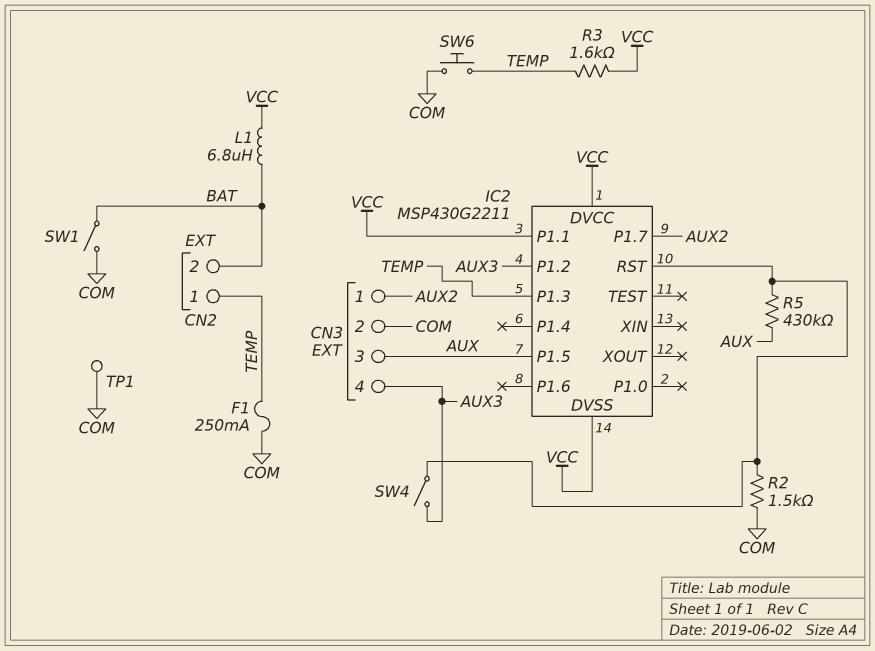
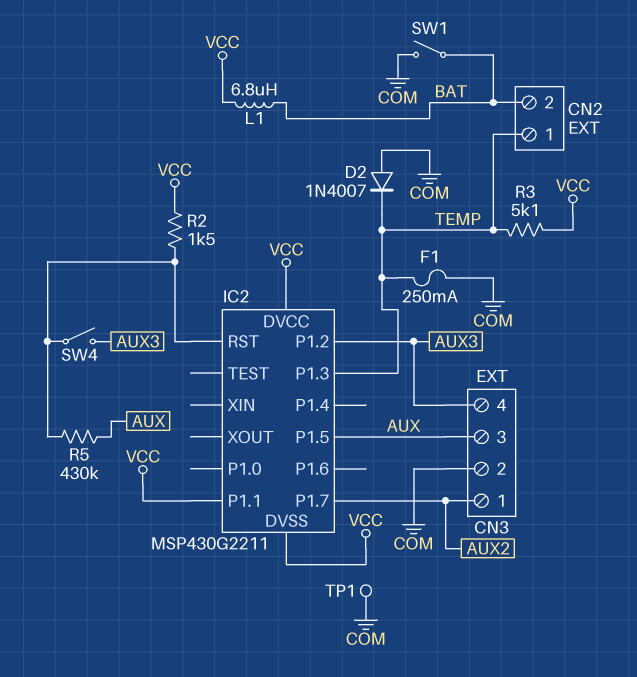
D2: none -> diode 1N4007 (A COM, K TEMP)
R2: 1.5k (COM, IC2/RST) -> 1.5k (IC2/RST, VCC)
R3: 1.6k (TEMP, VCC) -> 5.1k (TEMP, VCC)
SW6: button (COM, TEMP) -> none

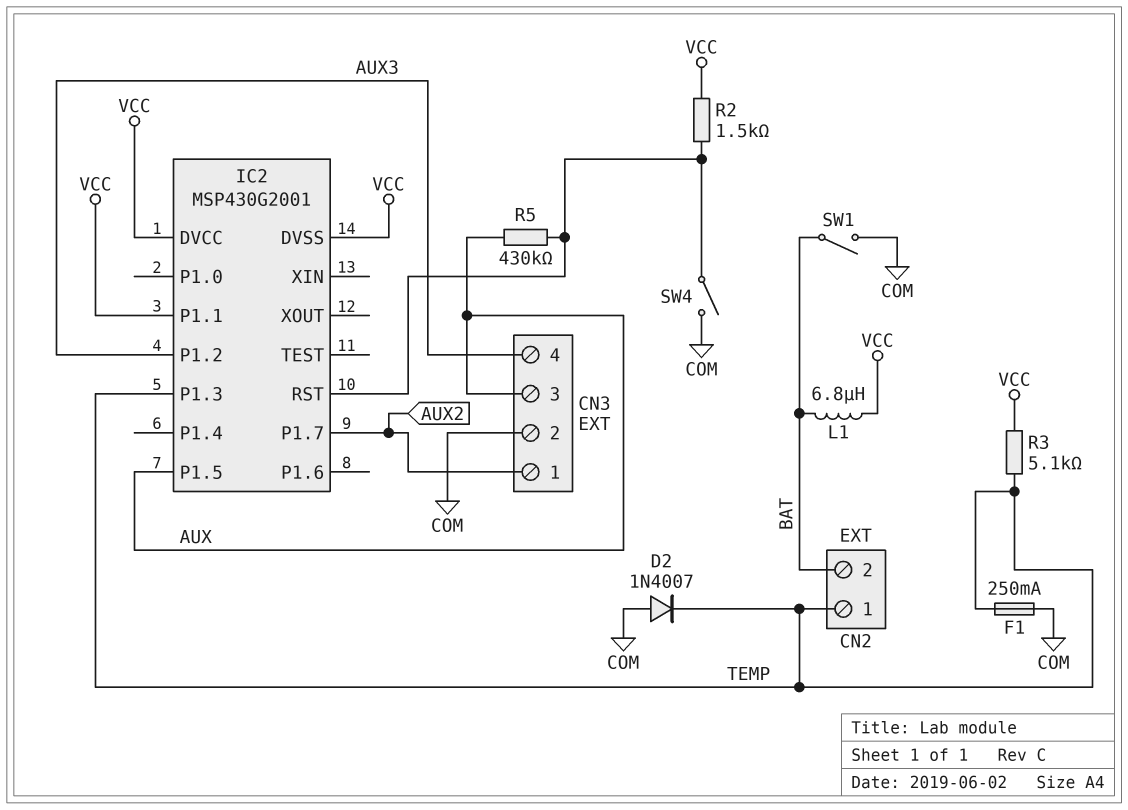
IC2: MSP430G2211 -> MSP430G2001
SW4: switch (AUX3, IC2/RST) -> switch (COM, IC2/RST)
TP1: test point (COM) -> none

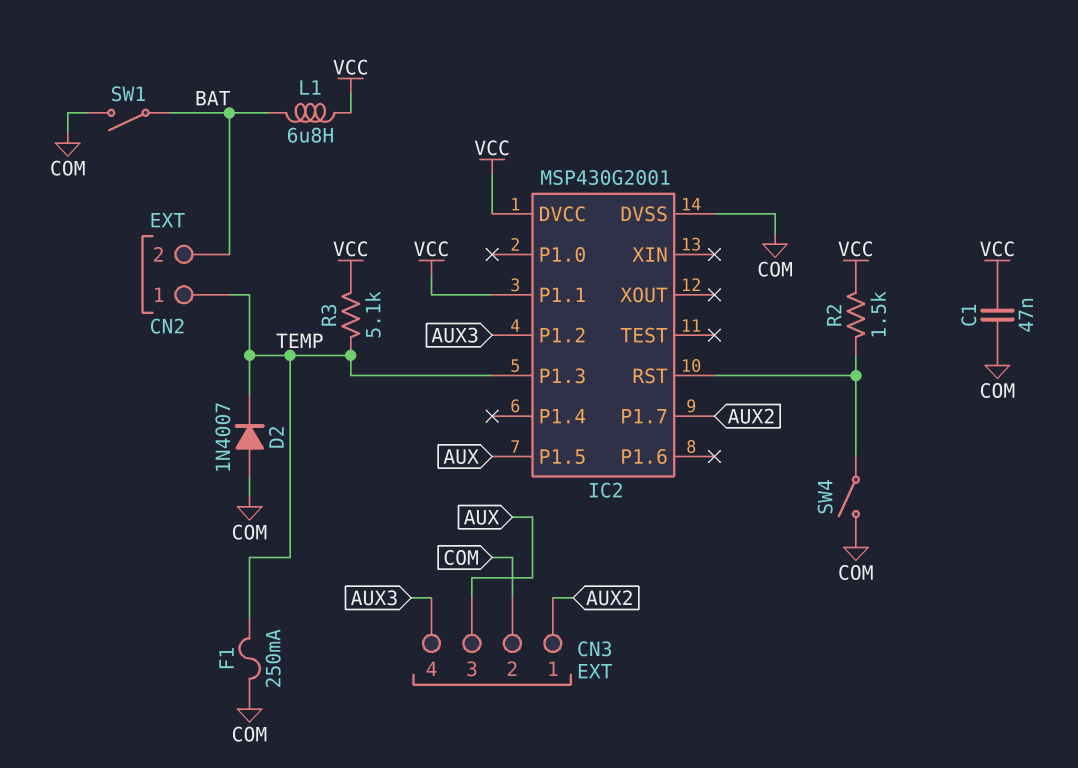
C1: none -> 47nF (COM, VCC)
IC2 pin DVSS: VCC -> COM
R5: 430k (AUX, IC2/RST) -> none

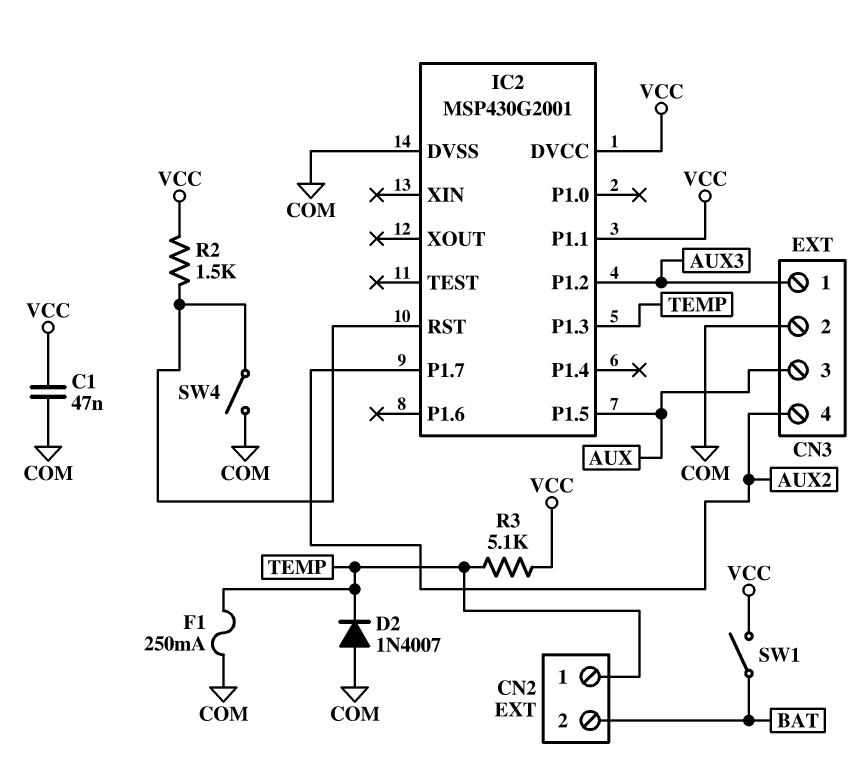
CN3 pin 1: AUX2 -> AUX3
CN3 pin 4: AUX3 -> AUX2
L1: 6.8uH (BAT, VCC) -> none
SW1: switch (BAT, COM) -> switch (BAT, VCC)

